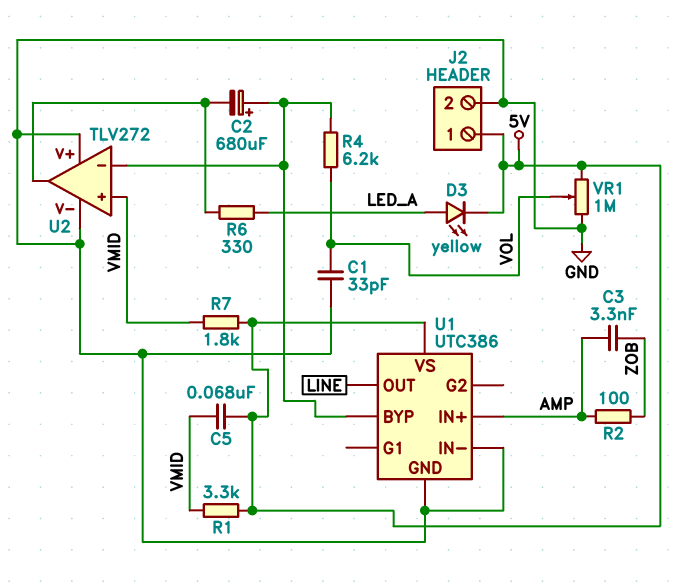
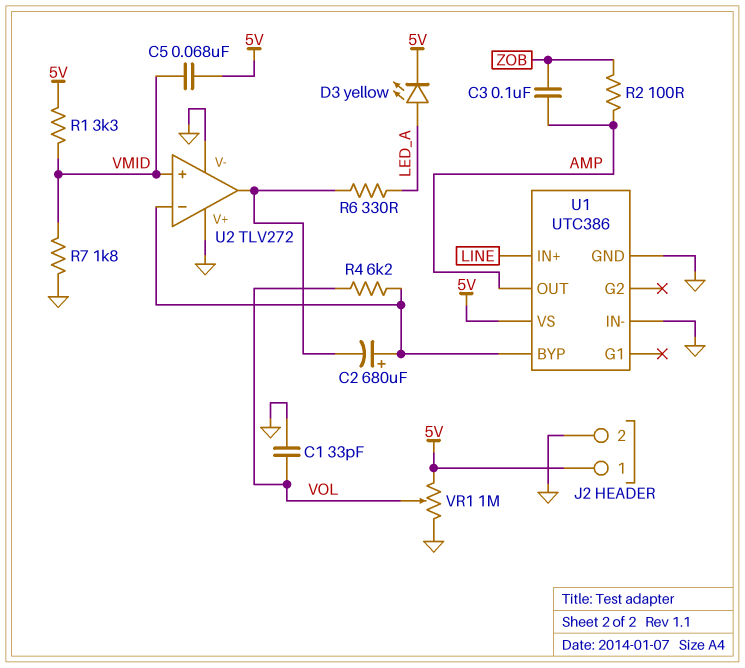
C3: 3.3nF (AMP, ZOB) -> 100nF (AMP, ZOB)
R7: 1.8k (5V, VMID) -> 1.8k (GND, VMID)
U1 pin IN+: AMP -> LINE
U1 pin OUT: LINE -> AMP

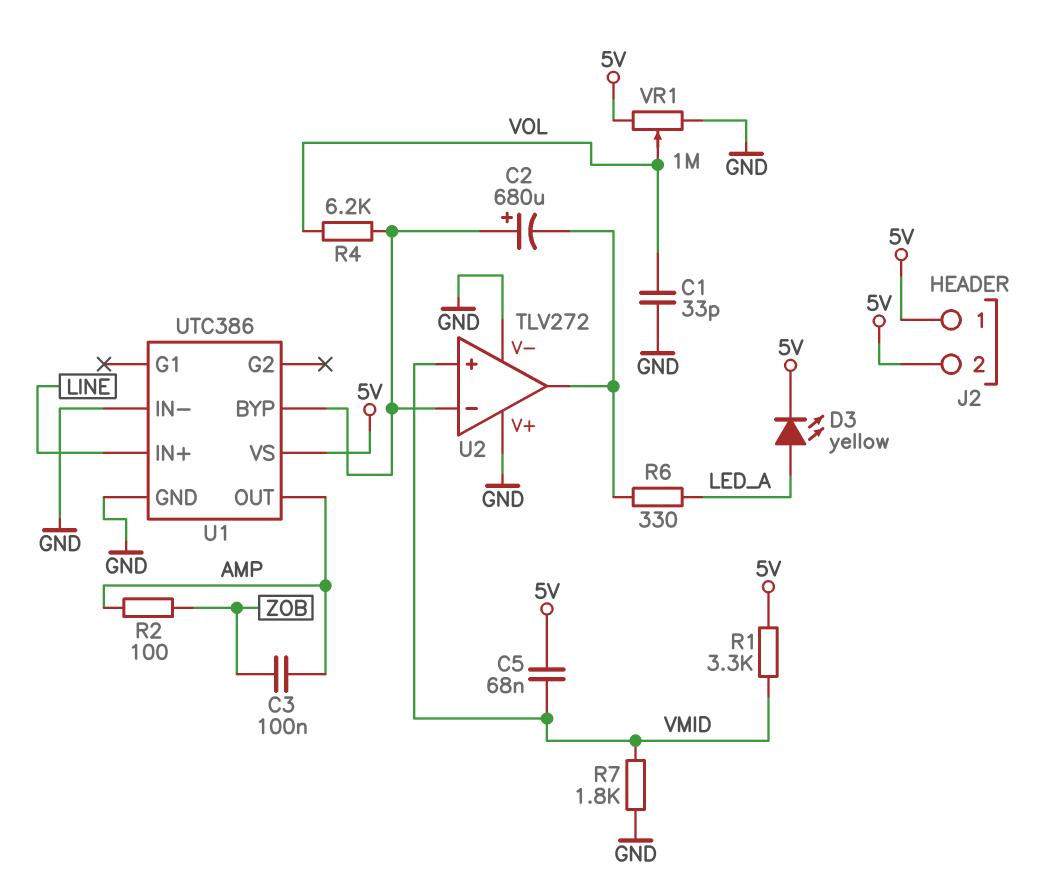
J2 pin 2: GND -> 5V

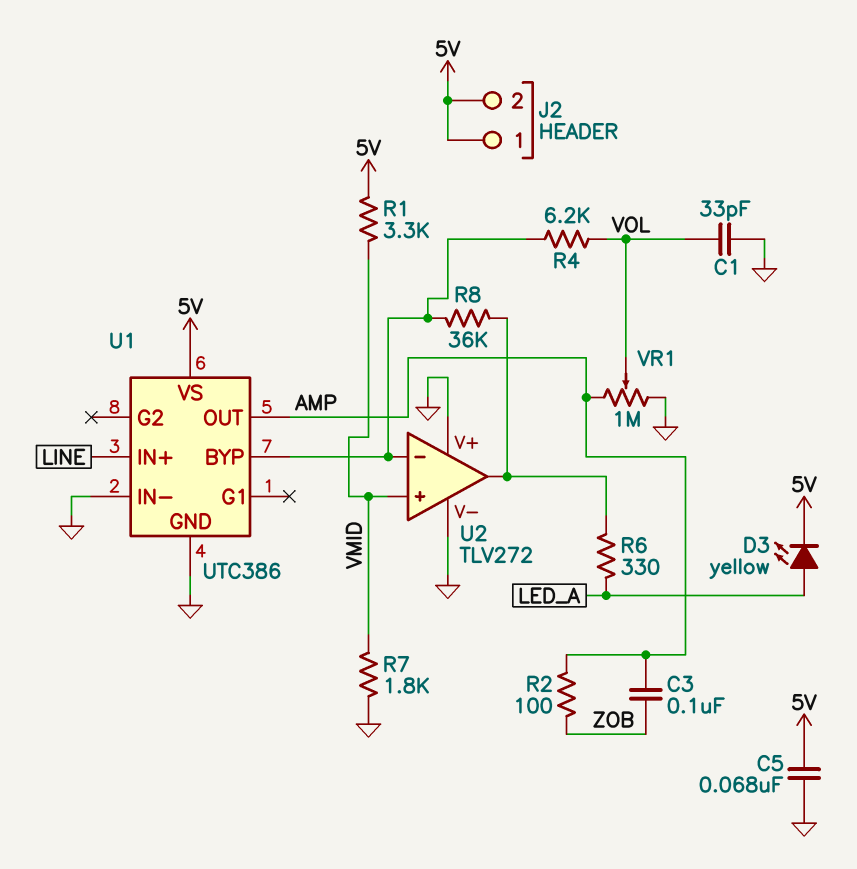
C2: 680uF (plus U1/BYP, minus U2/out) -> none
C5: 68nF (5V, VMID) -> 68nF (5V, GND)
R8: none -> 36k (U1/BYP, U2/out)
VR1: 1M (5V, GND, wiper VOL) -> 1M (AMP, GND, wiper VOL)

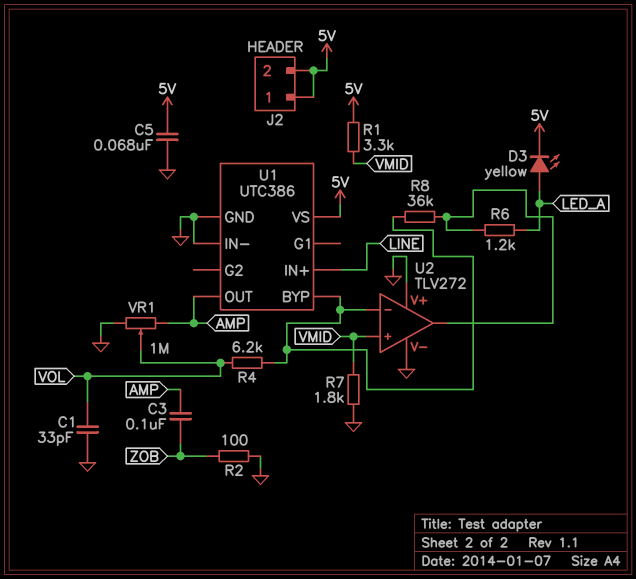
R2: 100 (AMP, ZOB) -> 100 (GND, ZOB)
R6: 330 (LED_A, U2/out) -> 1.2k (LED_A, U2/out)

